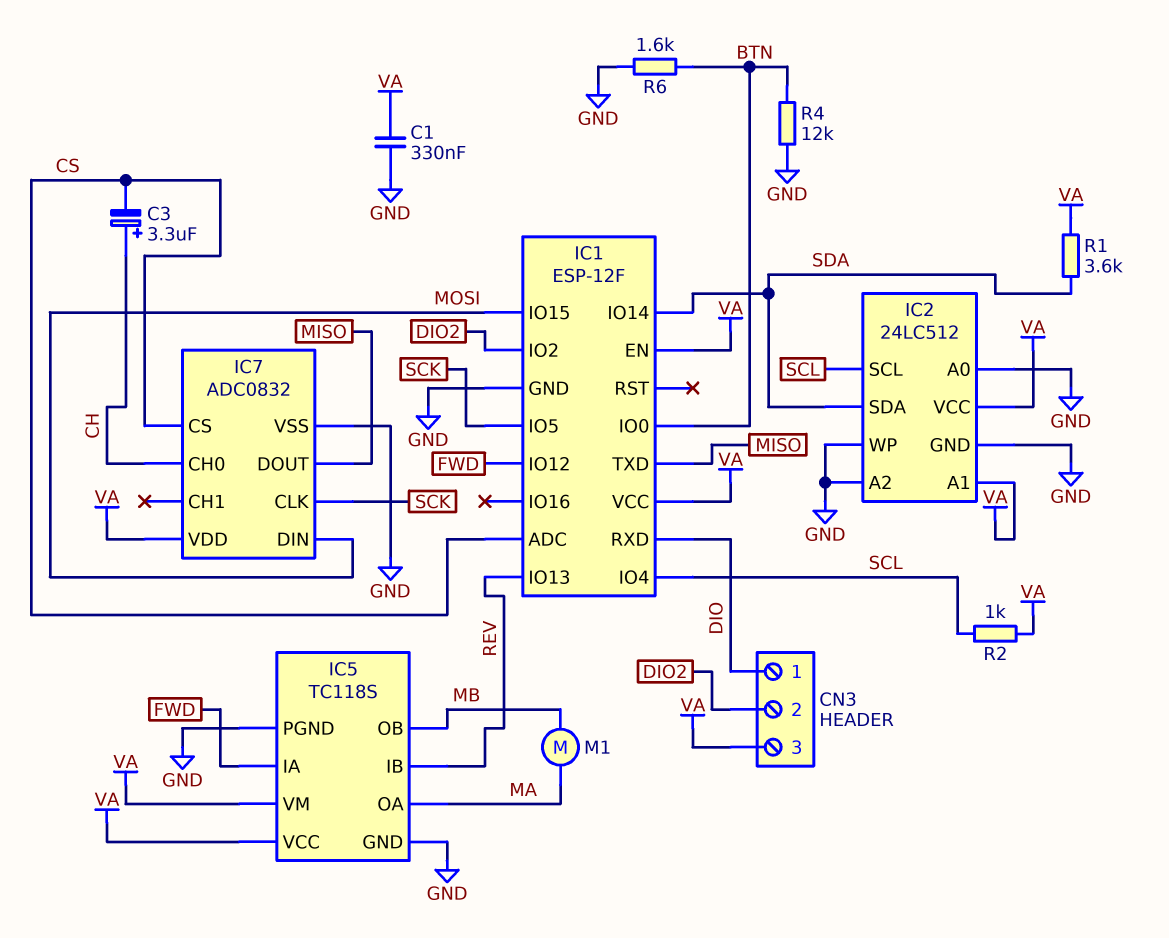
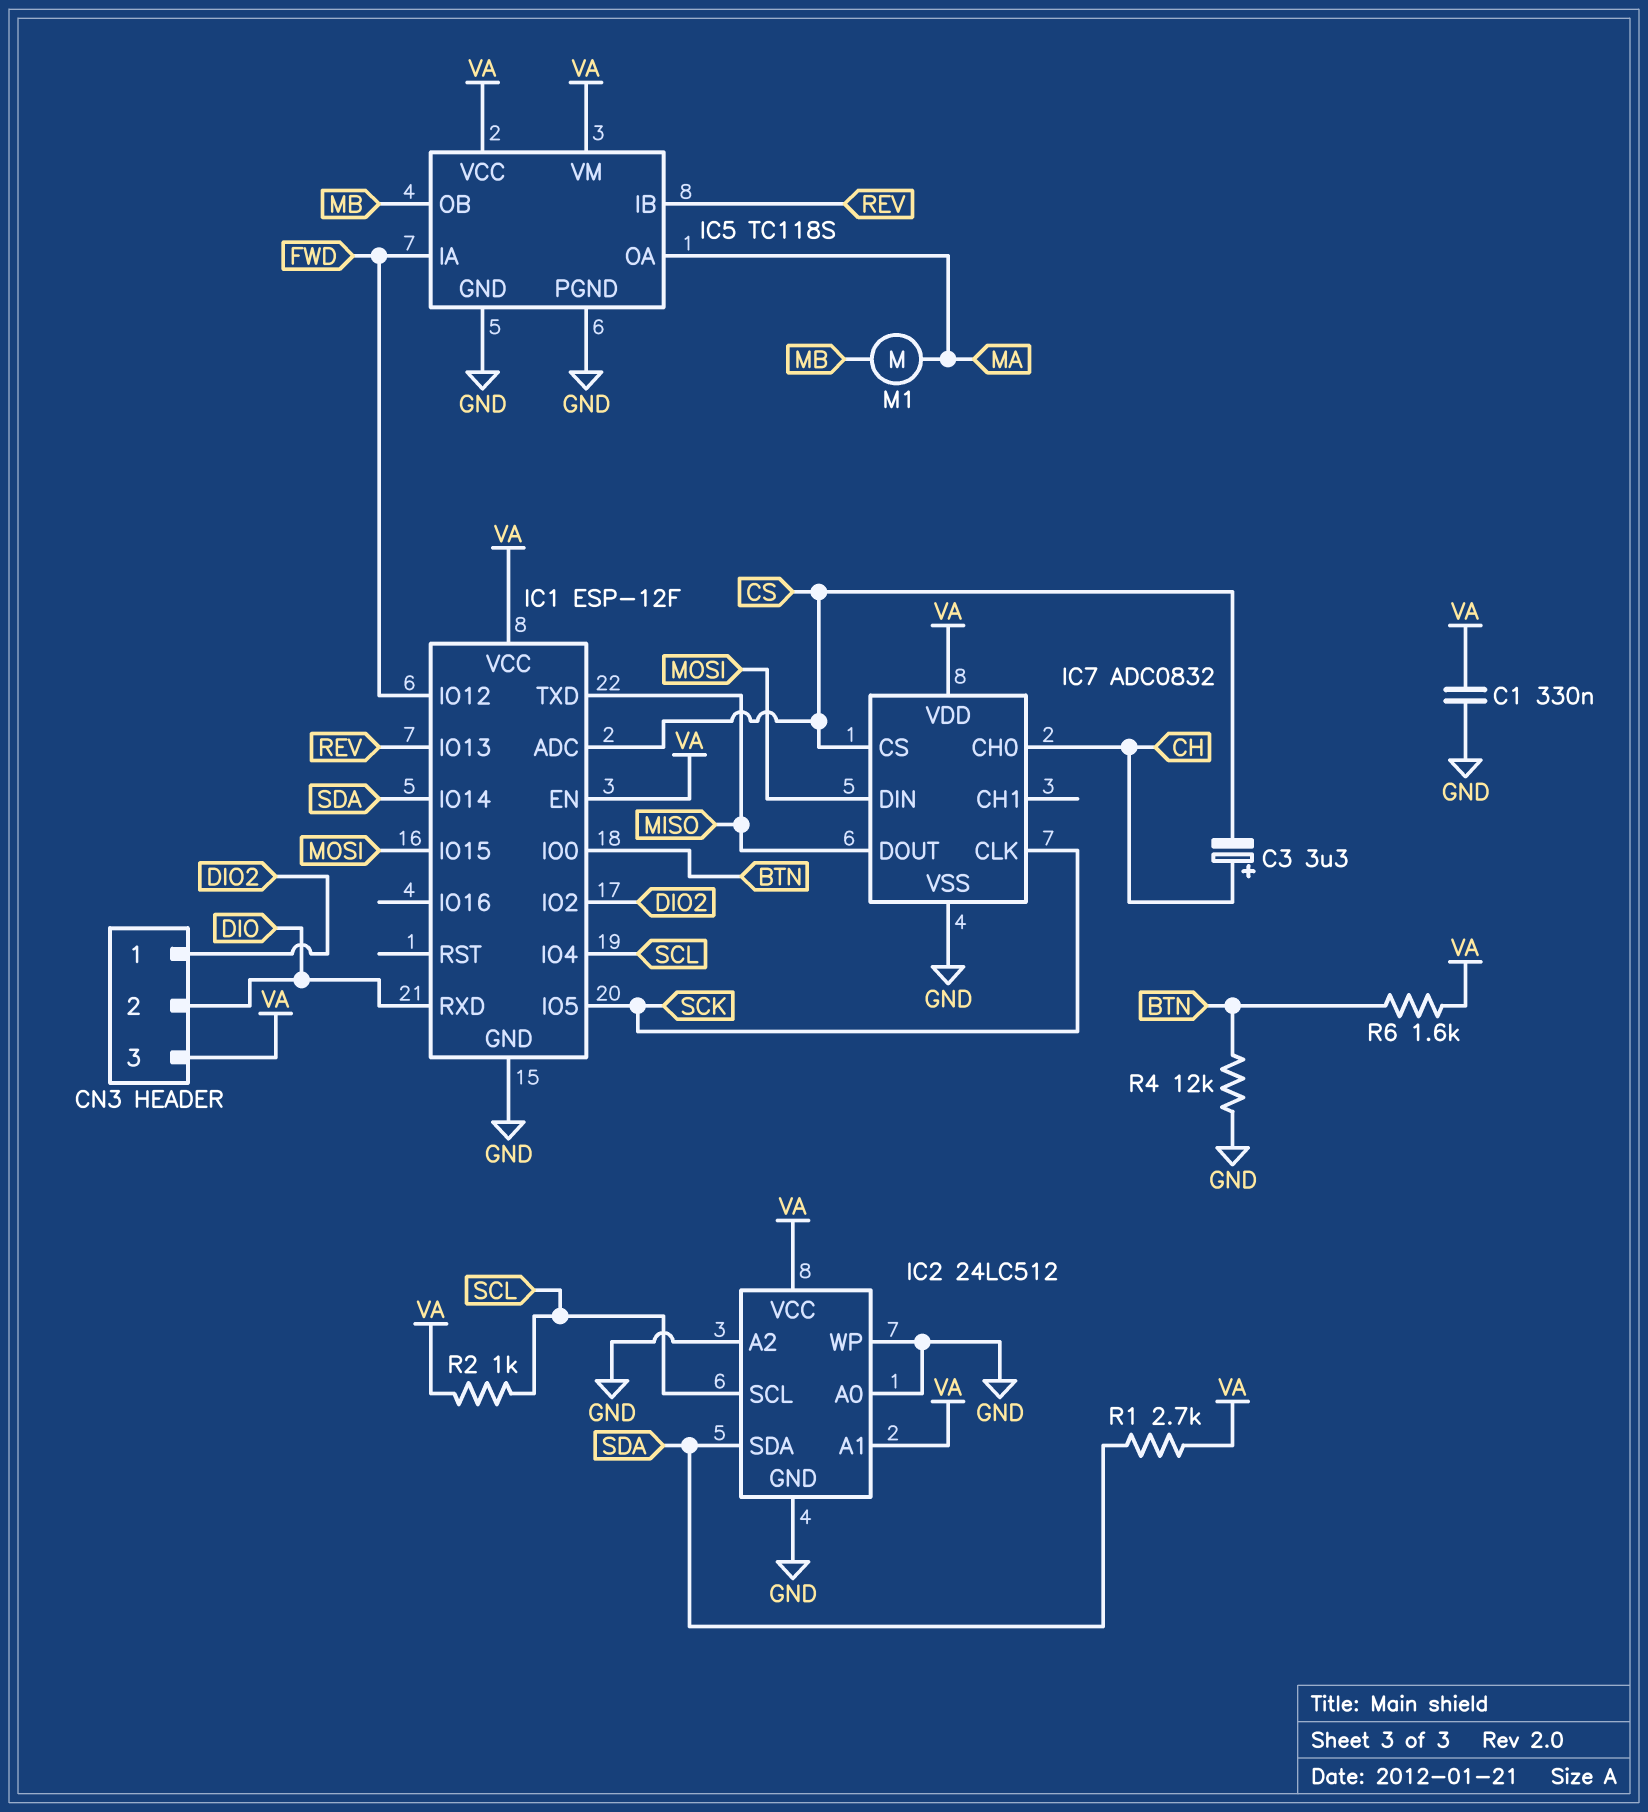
CN3 pin 1: DIO -> DIO2
CN3 pin 2: DIO2 -> DIO
R1: 3.6k (SDA, VA) -> 2.7k (SDA, VA)
R6: 1.6k (BTN, GND) -> 1.6k (BTN, VA)

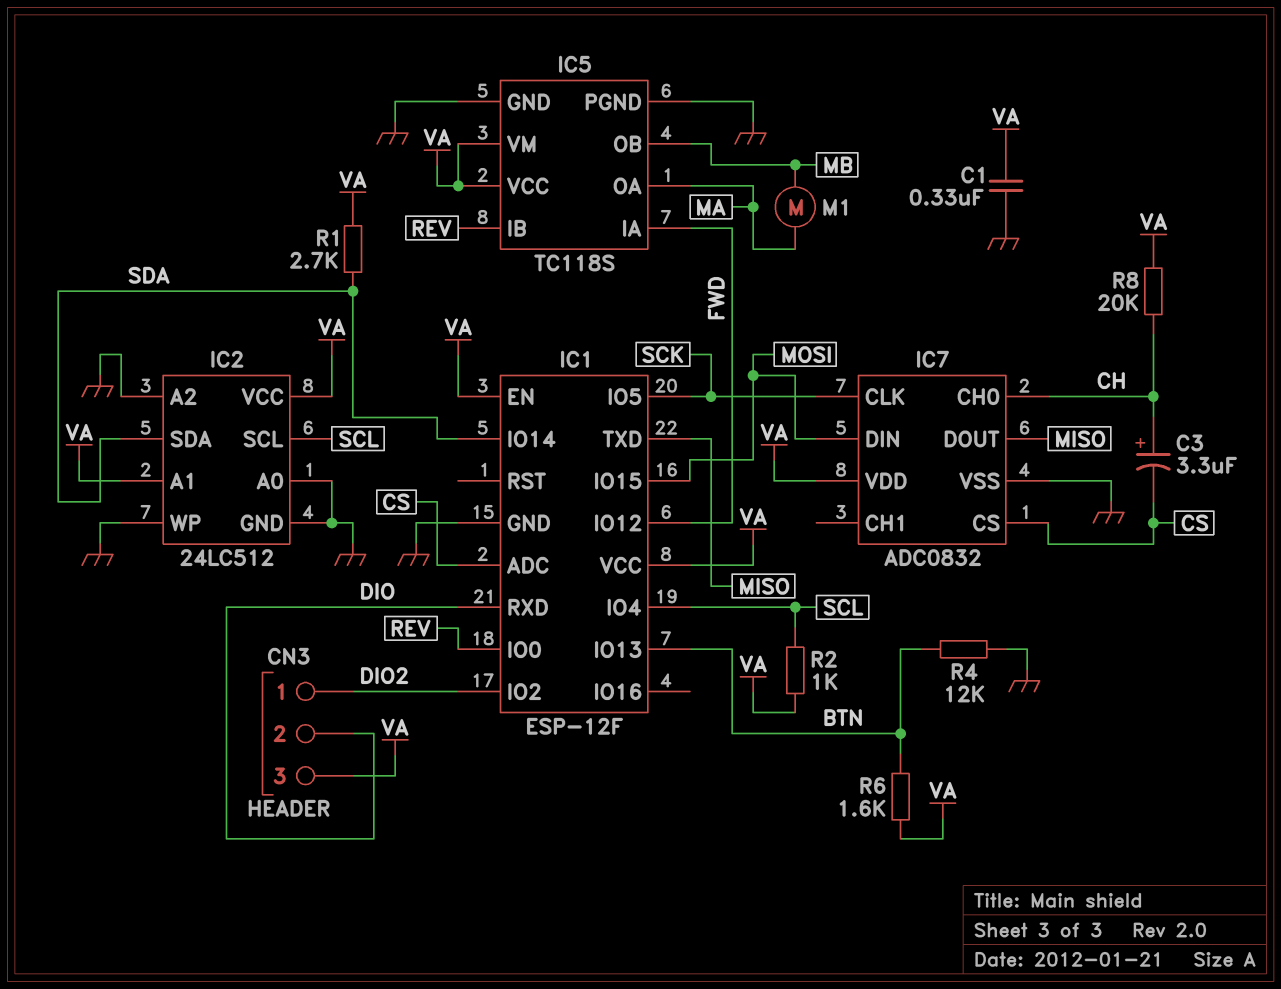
IC1 pin IO0: BTN -> REV
IC1 pin IO13: REV -> BTN
R8: none -> 20k (CH, VA)

